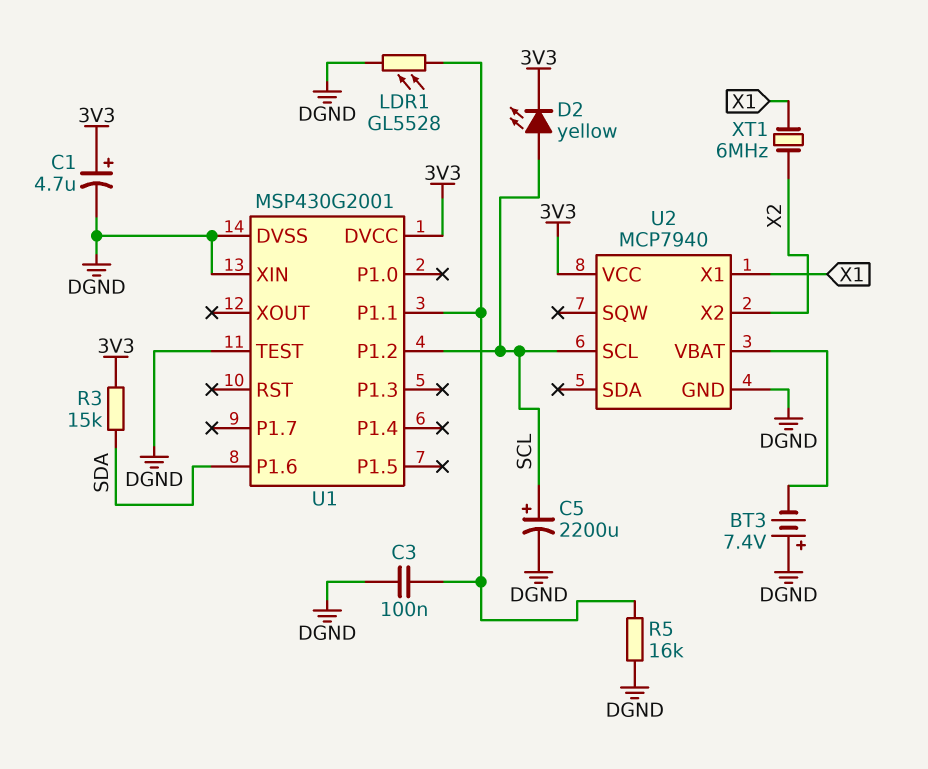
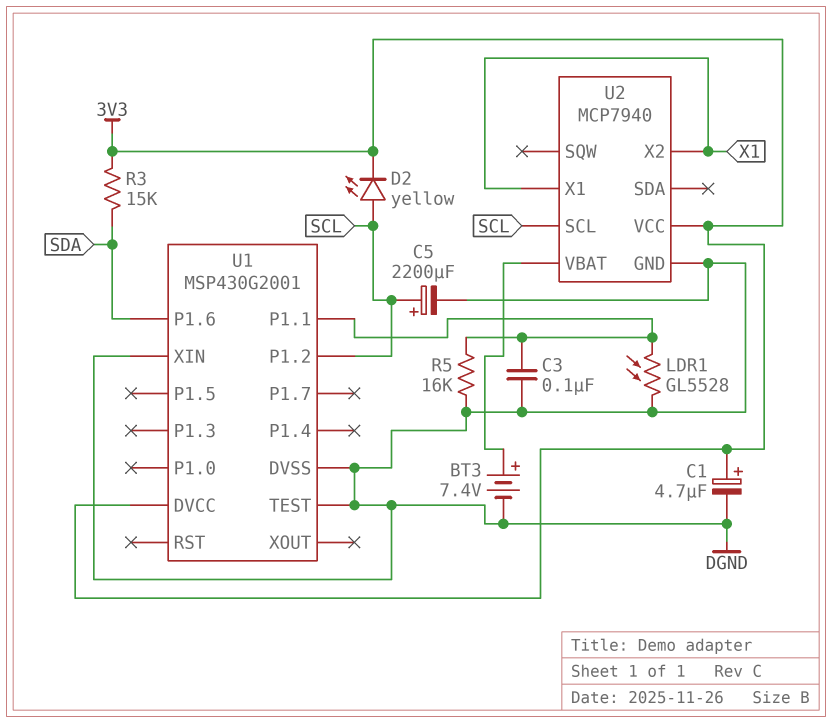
BT3: 7.4V (plus DGND, minus U2/VBAT) -> 7.4V (plus U2/VBAT, minus DGND)
U2 pin X2: X2 -> X1
XT1: 6MHz (X1, X2) -> none

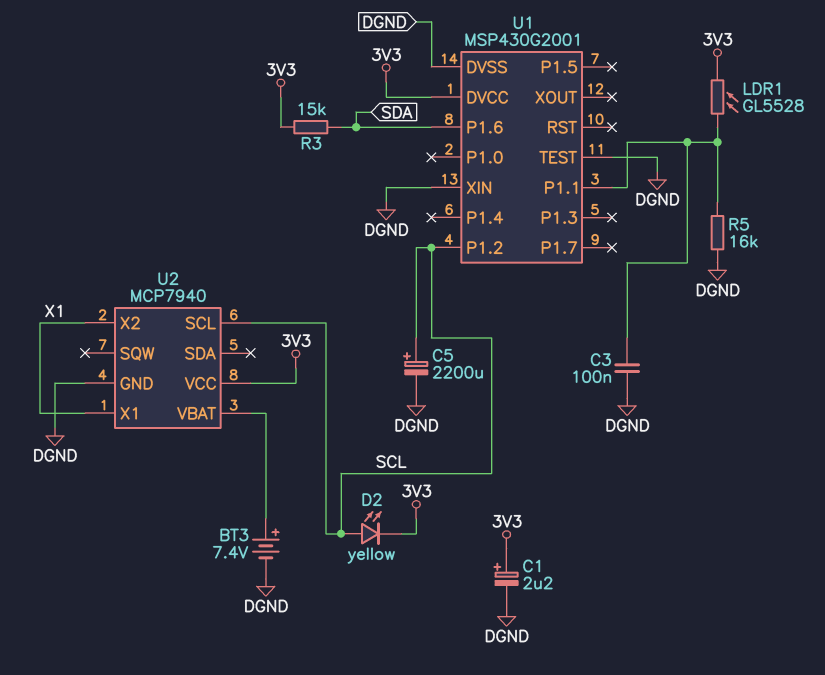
C1: 4.7uF (plus 3V3, minus DGND) -> 2.2uF (plus 3V3, minus DGND)
LDR1: GL5528 (DGND, U1/P1.1) -> GL5528 (3V3, U1/P1.1)

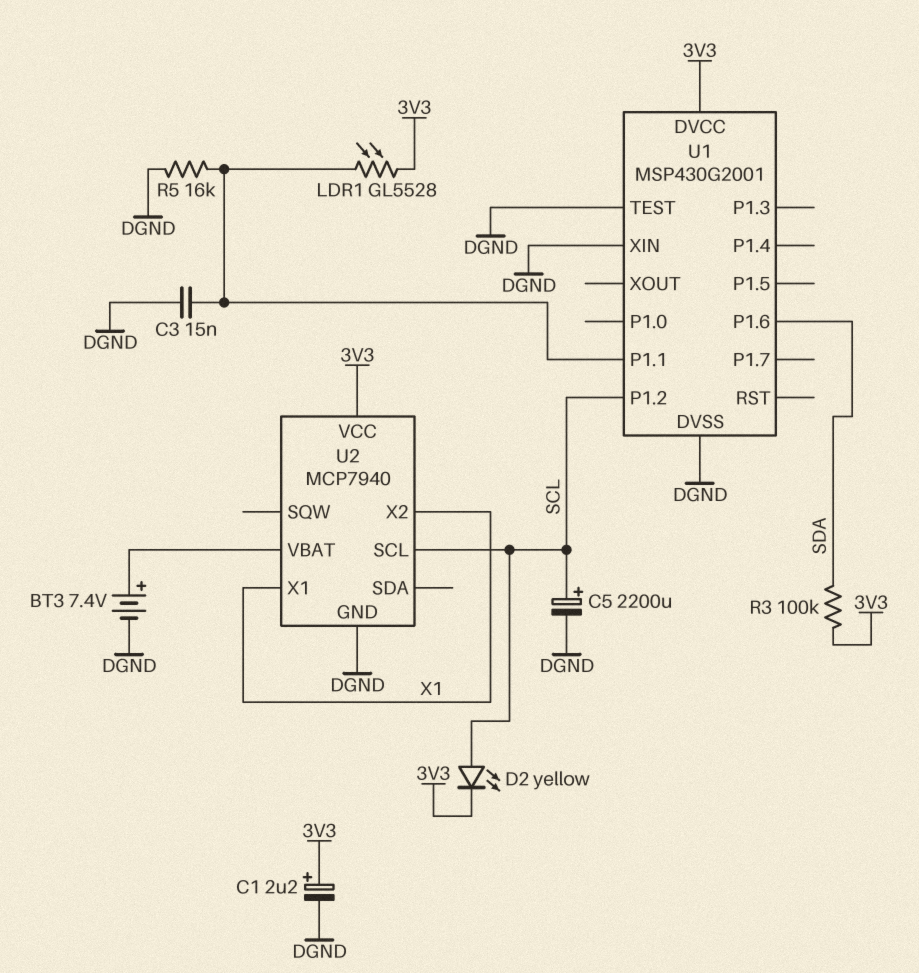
C3: 100nF (DGND, U1/P1.1) -> 15nF (DGND, U1/P1.1)
R3: 15k (3V3, SDA) -> 100k (3V3, SDA)

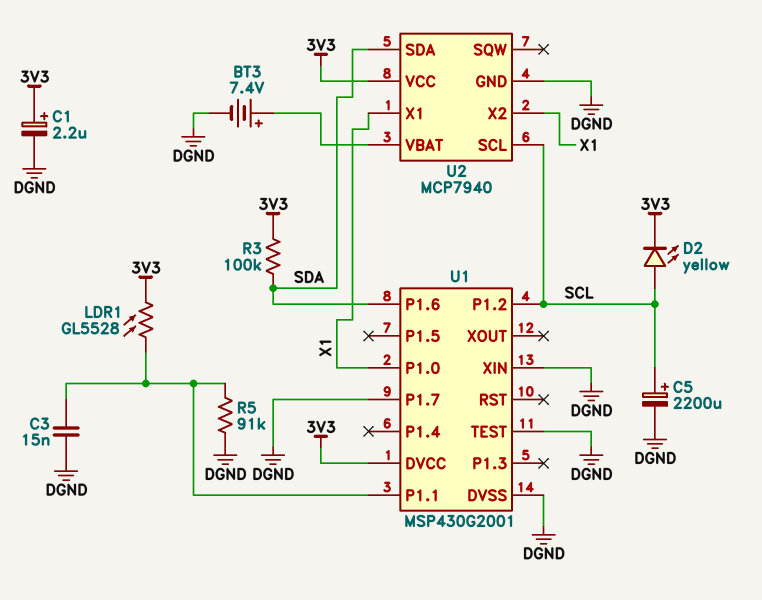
R5: 16k (DGND, U1/P1.1) -> 91k (DGND, U1/P1.1)
U1 pin P1.0: none -> X1
U1 pin P1.7: none -> DGND
U2 pin SDA: none -> SDA

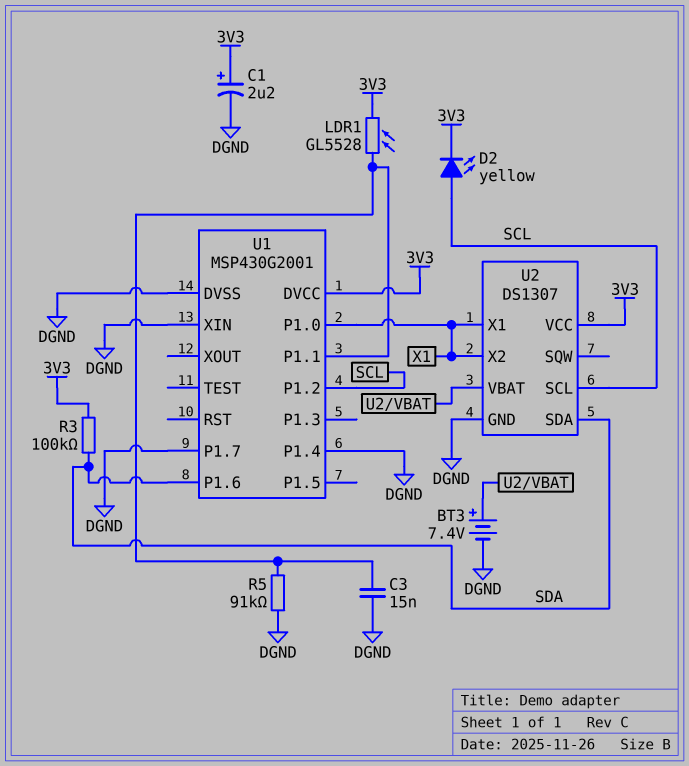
C5: 2200uF (plus SCL, minus DGND) -> none
U1 pin P1.4: none -> DGND
U1 pin TEST: DGND -> none
U2: MCP7940 -> DS1307

